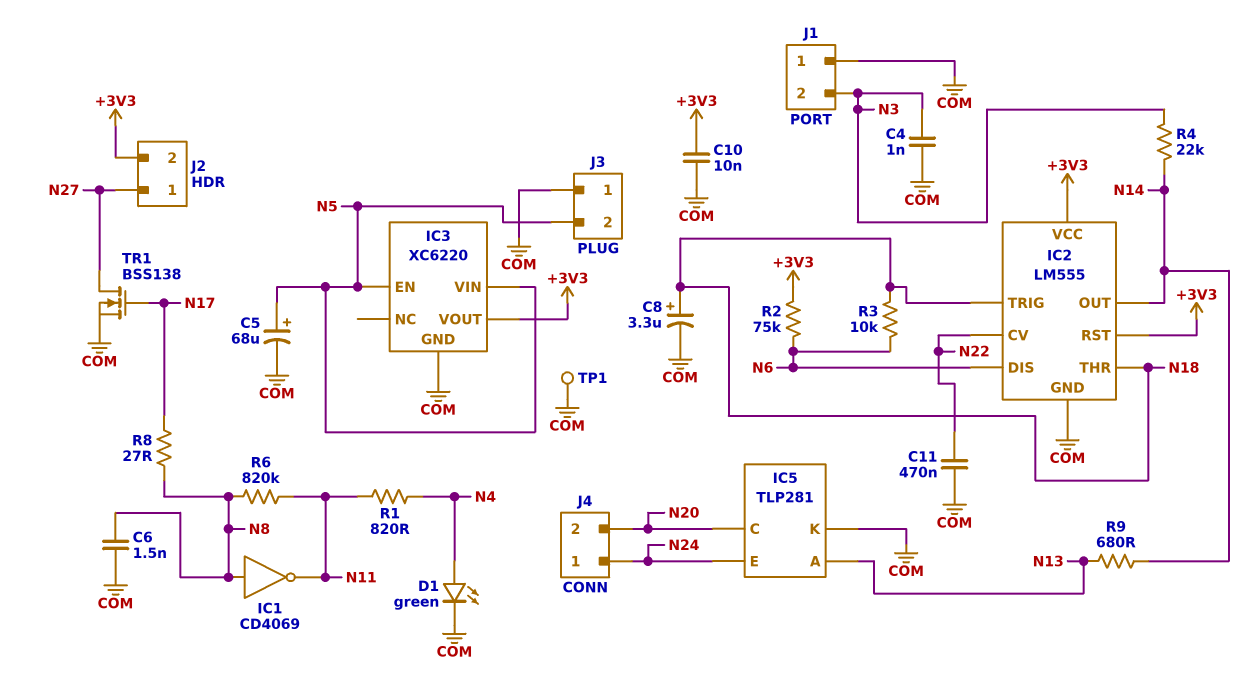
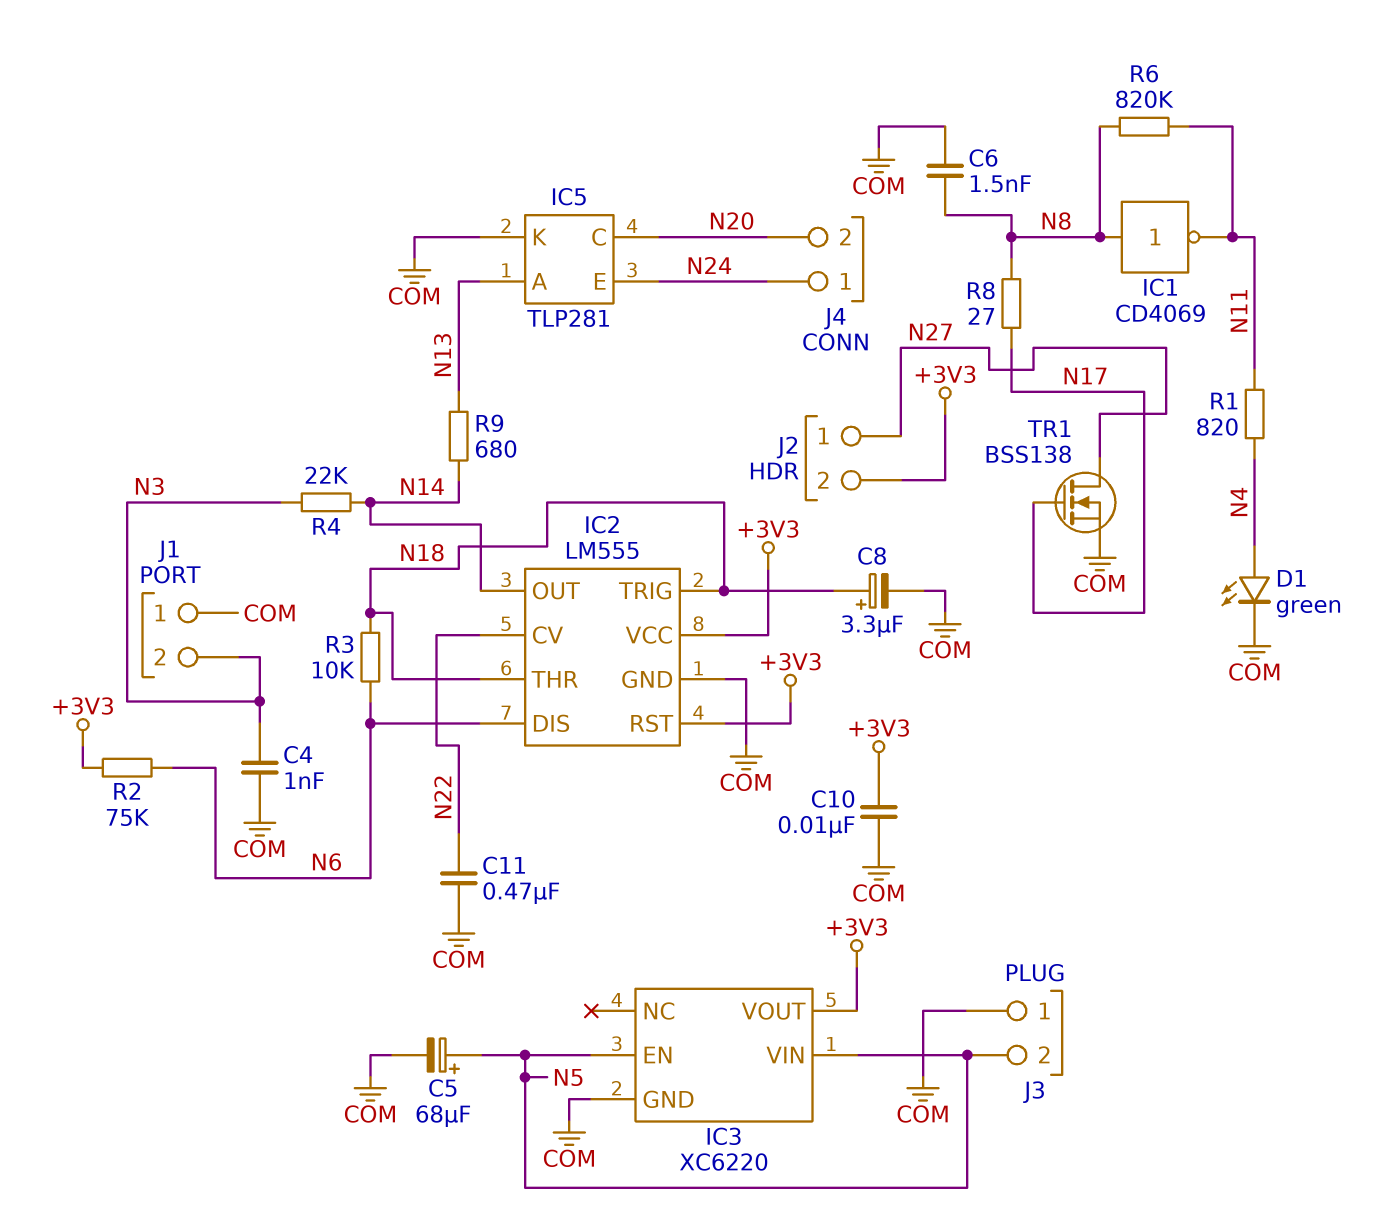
TP1: test point (COM) -> none

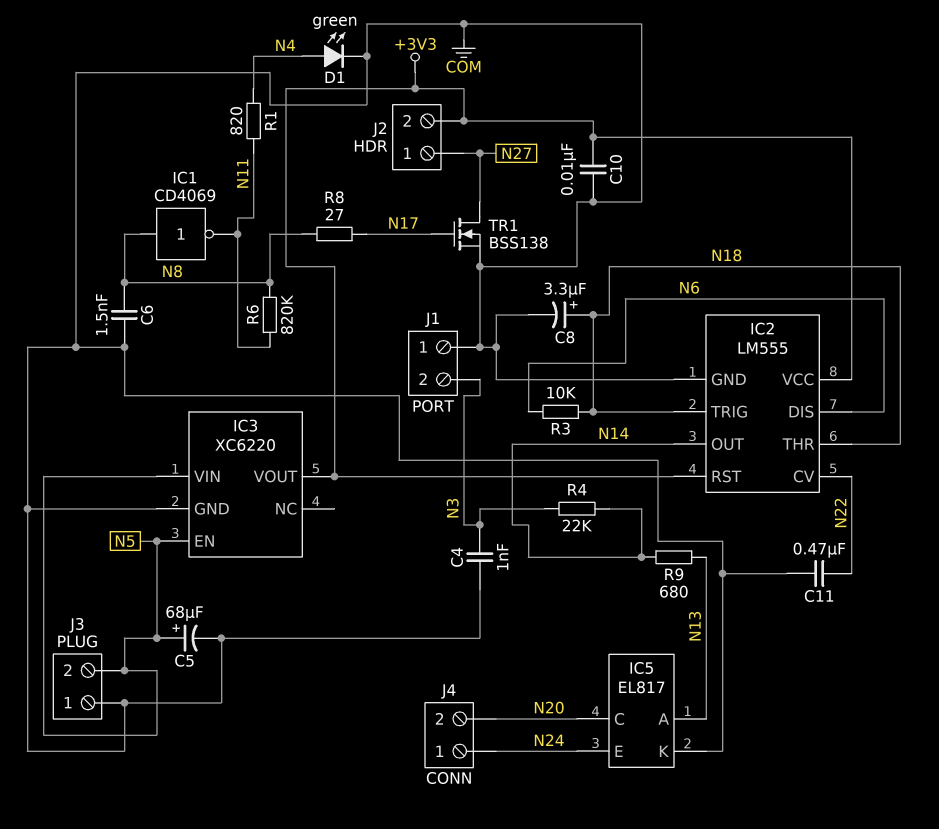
IC5: TLP281 -> EL817
R2: 75k (+3V3, N6) -> none

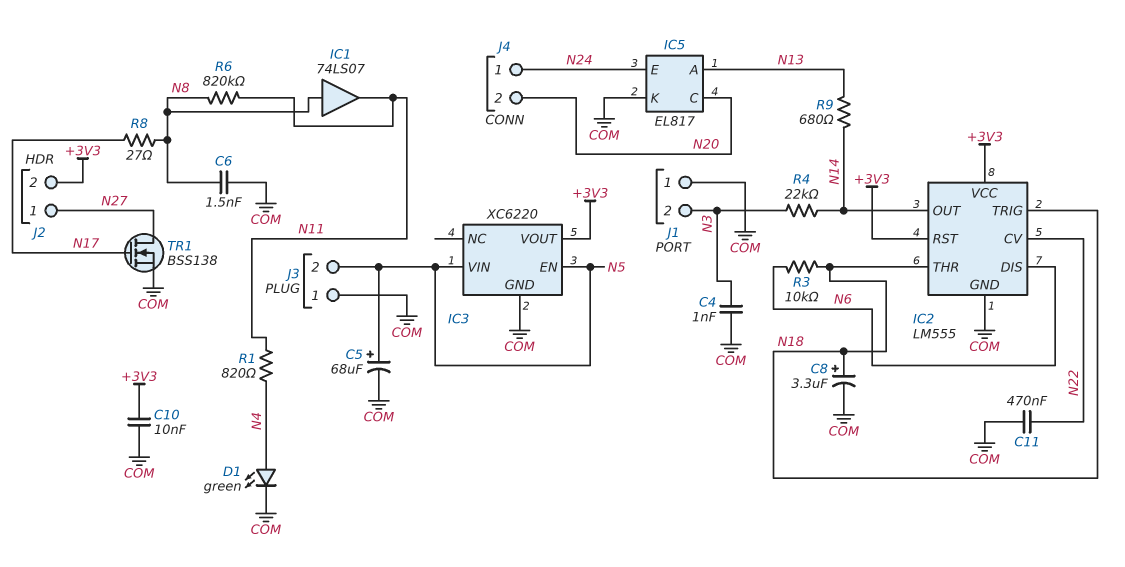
IC1: NOT CD4069 (in N8, out N11) -> buffer 74LS07 (in N8, out N11)

